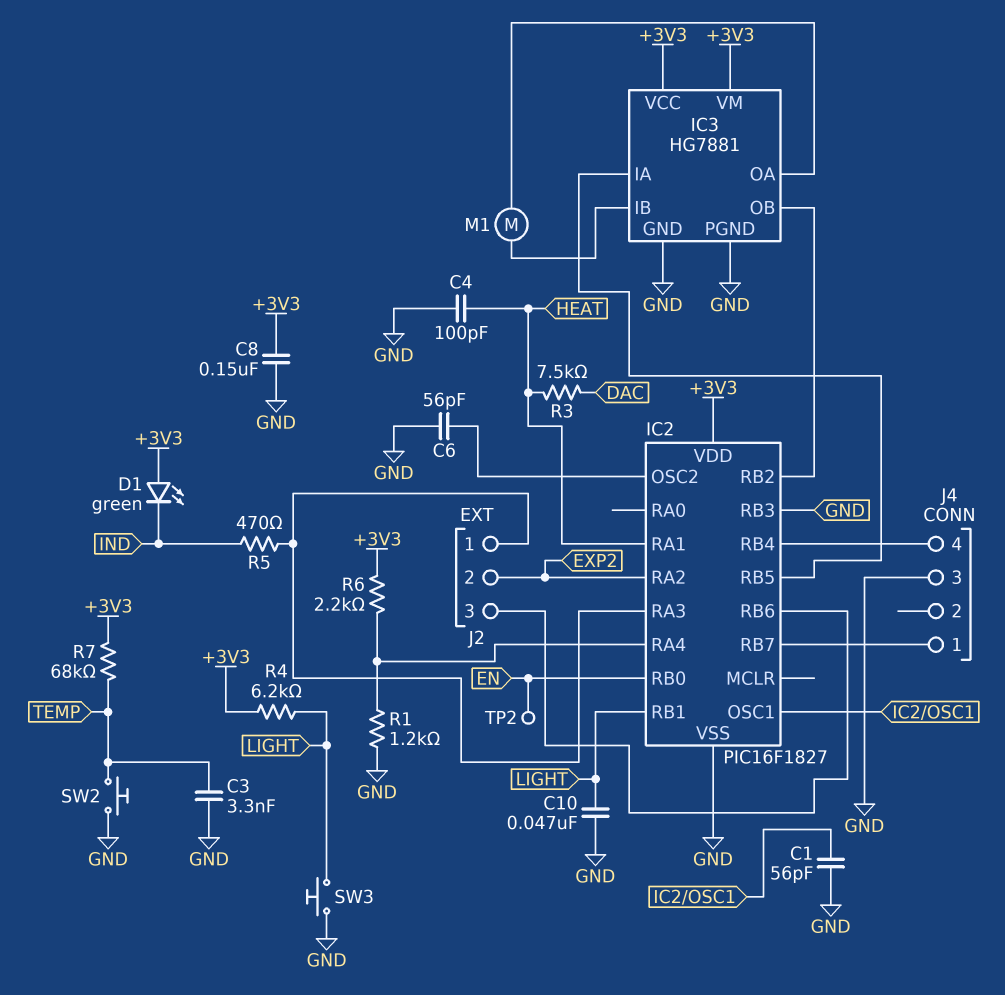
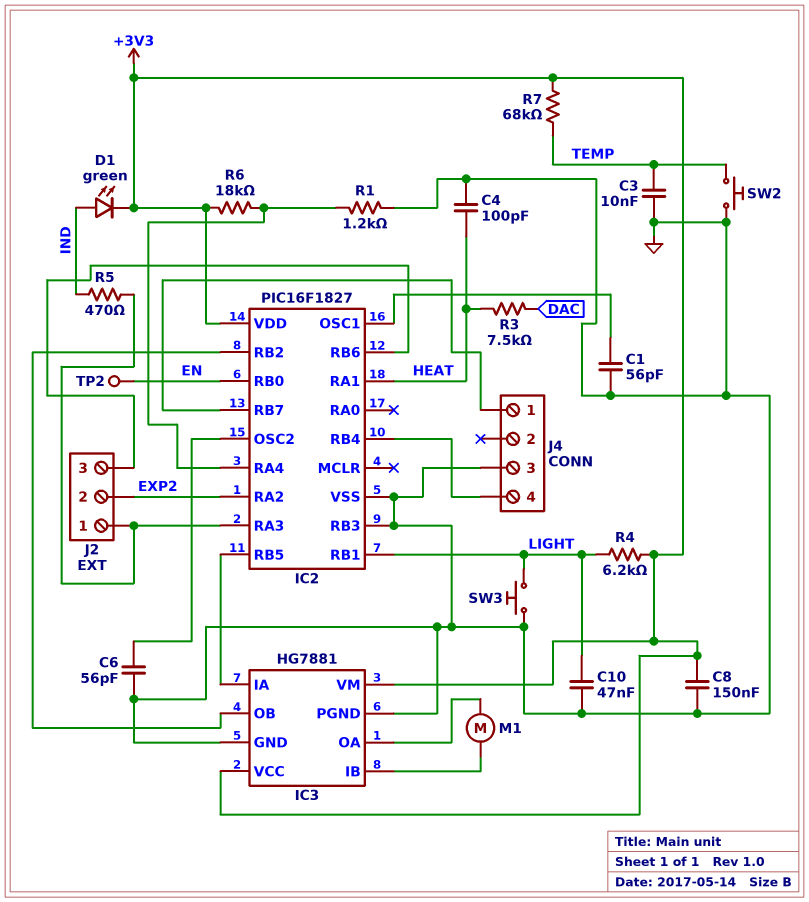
C3: 3.3nF (GND, TEMP) -> 10nF (GND, TEMP)
D1: LED green (A +3V3, K IND) -> LED green (A IND, K +3V3)
R6: 2.2k (+3V3, IC2/RA4) -> 18k (+3V3, IC2/RA4)

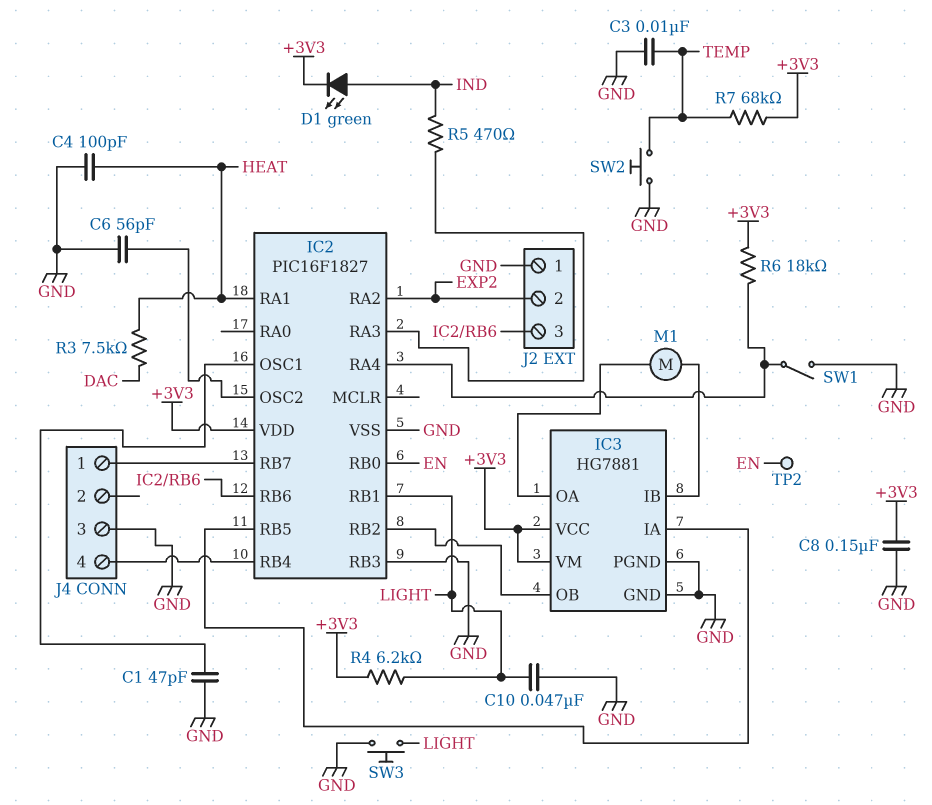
C1: 56pF (GND, IC2/OSC1) -> 47pF (GND, IC2/OSC1)
J2 pin 1: IC2/RA3 -> GND
R1: 1.2k (GND, IC2/RA4) -> none
SW1: none -> switch (GND, IC2/RA4)

